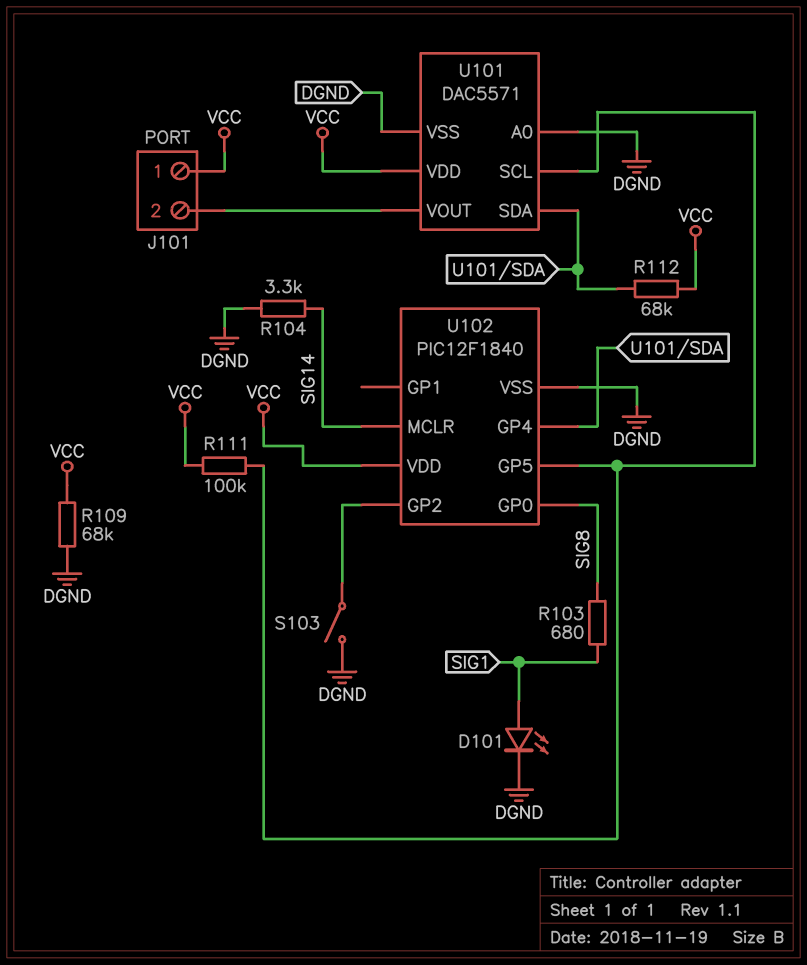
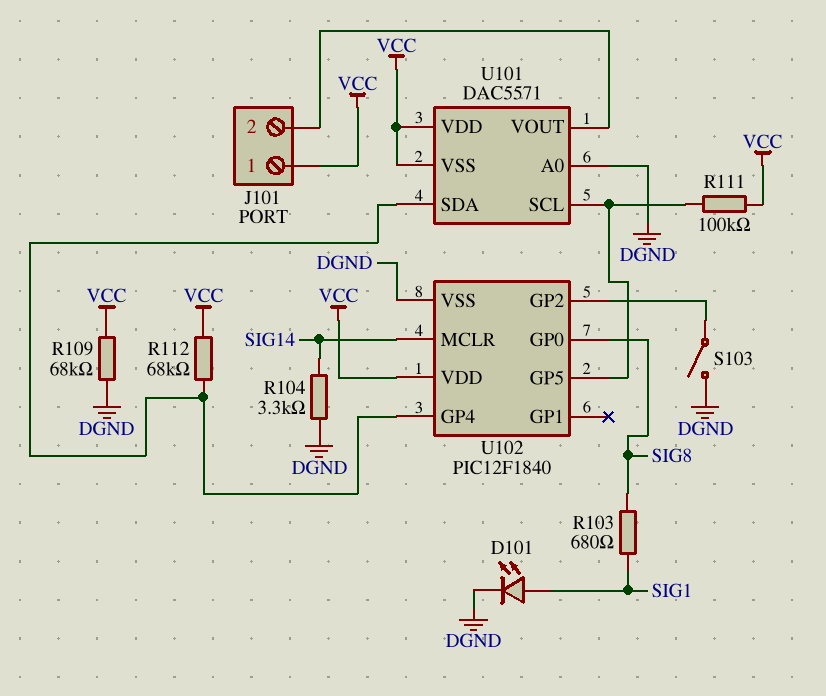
U101 pin VSS: DGND -> VCC

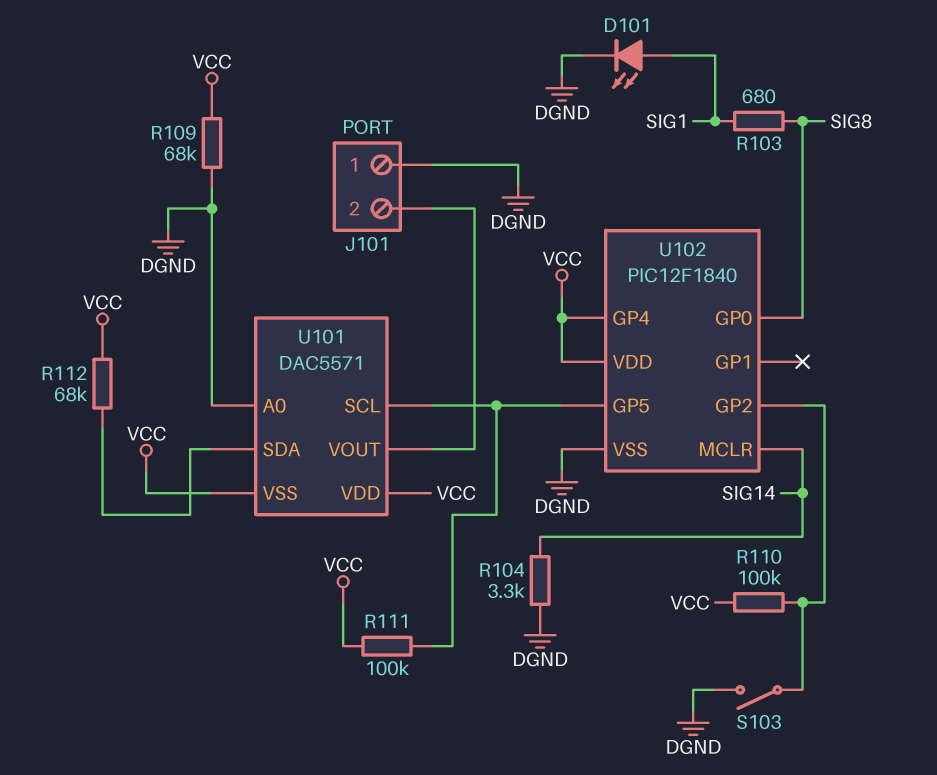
J101 pin 1: VCC -> DGND
R110: none -> 100k (U102/GP2, VCC)
U102 pin GP4: U101/SDA -> VCC

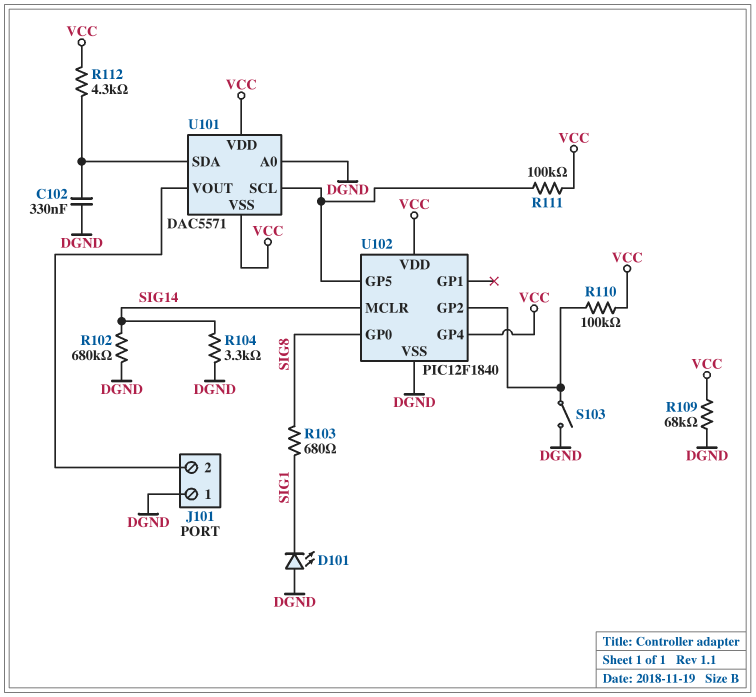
C102: none -> 330nF (DGND, U101/SDA)
D101: LED (A SIG1, K DGND) -> LED (A DGND, K SIG1)
R102: none -> 680k (DGND, SIG14)
R112: 68k (U101/SDA, VCC) -> 4.3k (U101/SDA, VCC)

